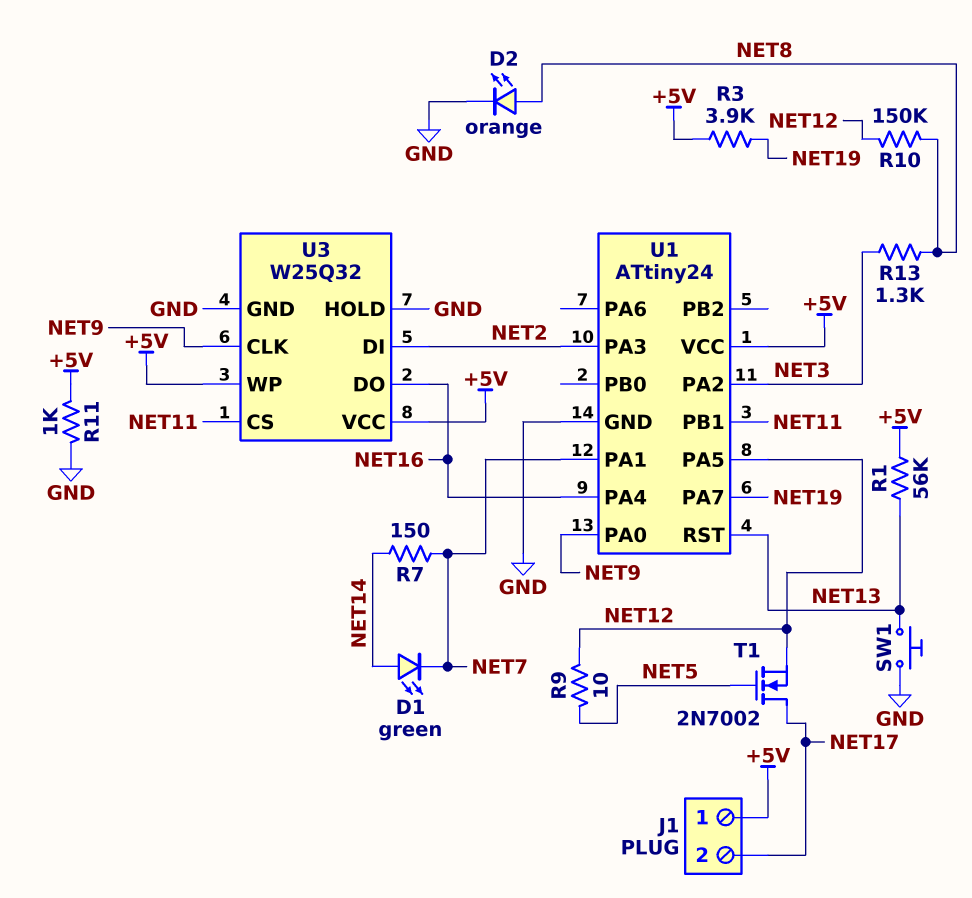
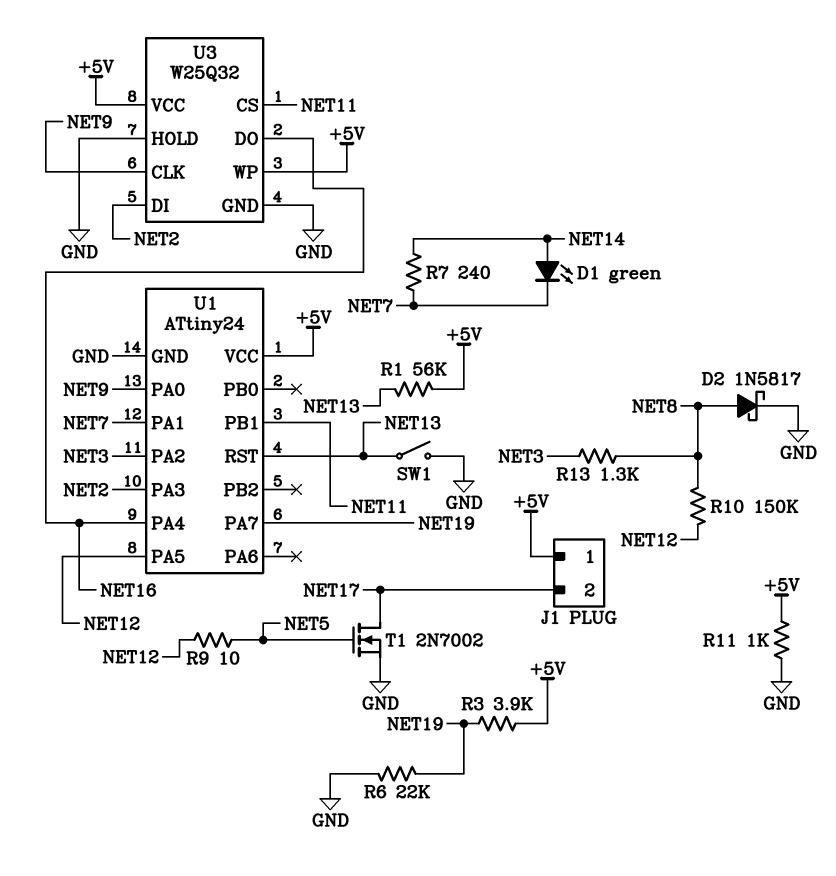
D2: LED orange (A NET8, K GND) -> schottky 1N5817 (A NET8, K GND)
R6: none -> 22k (GND, NET19)
R7: 150 (NET7, NET14) -> 240 (NET7, NET14)
SW1: button (GND, NET13) -> switch (GND, NET13)
T1: NMOS 2N7002 (G NET5, D NET17, S NET12) -> NMOS 2N7002 (G NET5, D NET17, S GND)

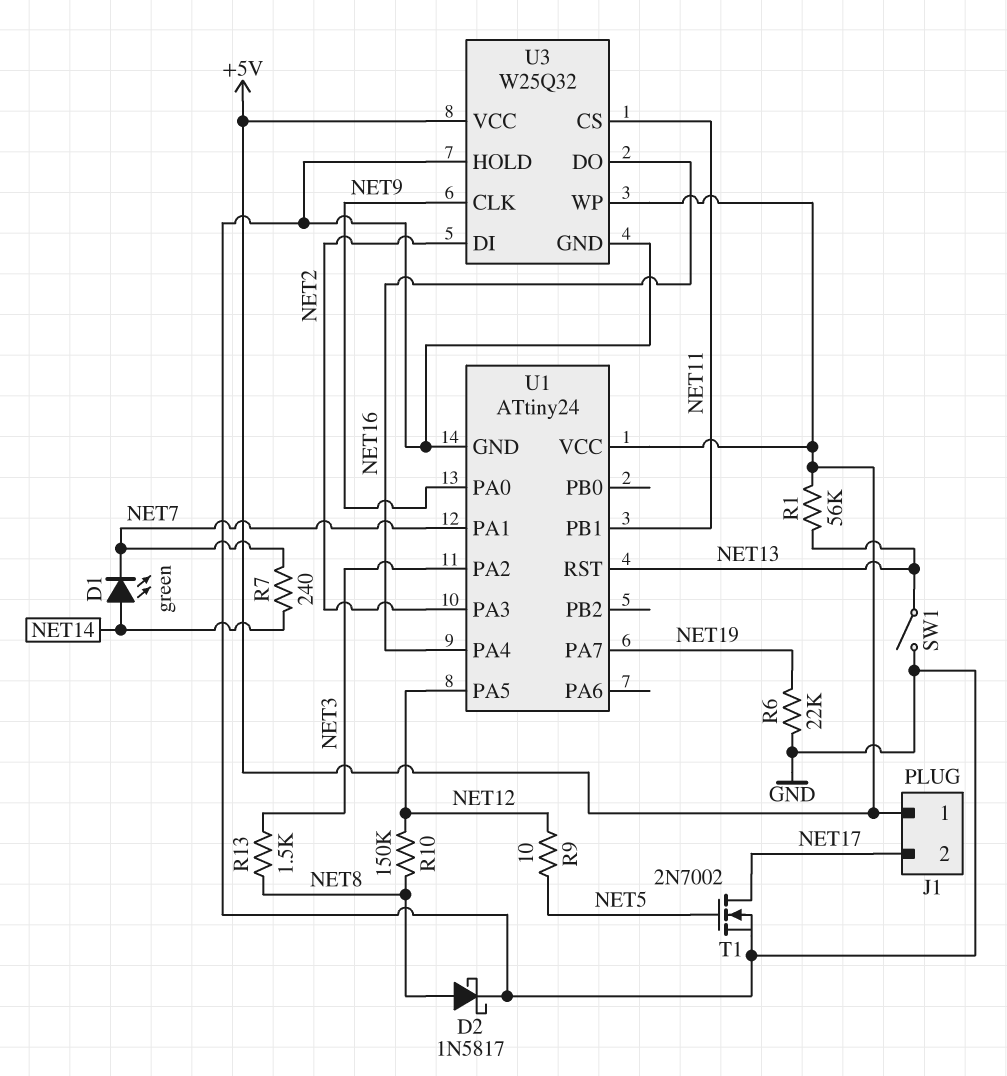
R3: 3.9k (+5V, NET19) -> none
R11: 1k (+5V, GND) -> none
R13: 1.3k (NET3, NET8) -> 1.5k (NET3, NET8)

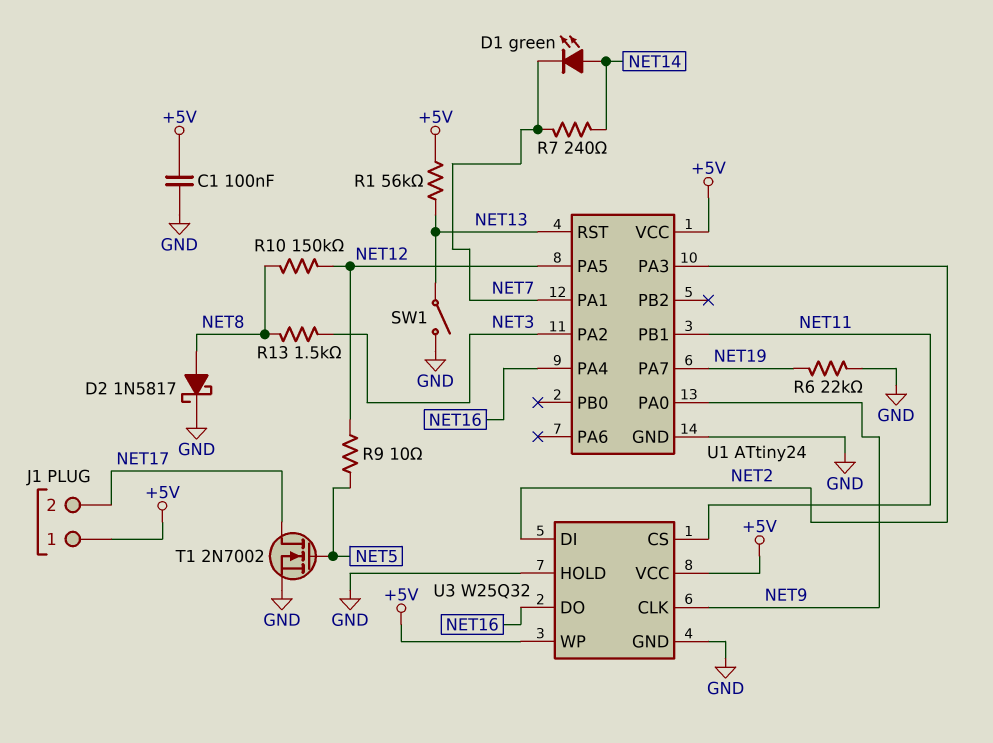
C1: none -> 100nF (+5V, GND)

